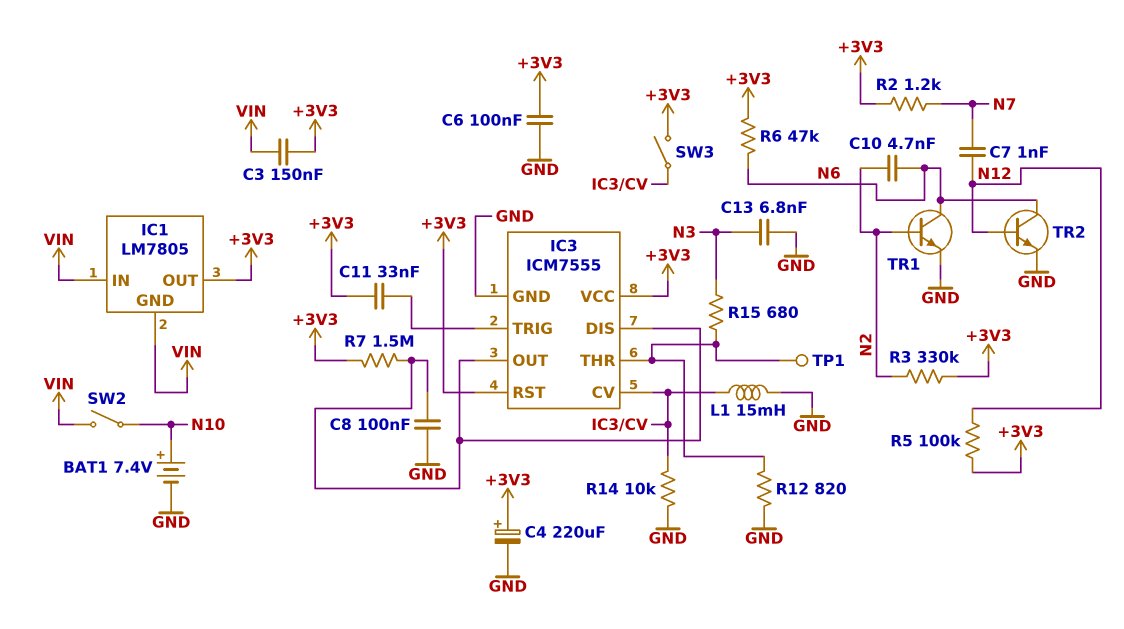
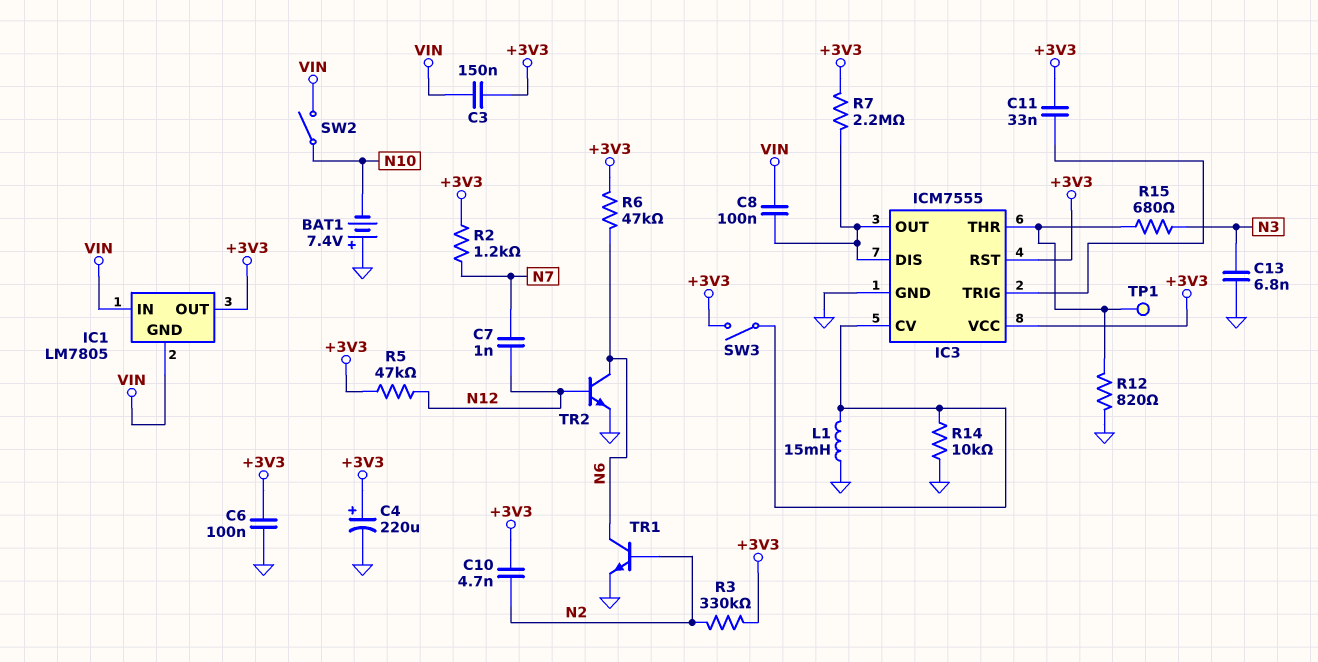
BAT1: 7.4V (plus N10, minus GND) -> 7.4V (plus GND, minus N10)
C8: 100nF (GND, IC3/DIS) -> 100nF (IC3/DIS, VIN)
C10: 4.7nF (N2, N6) -> 4.7nF (+3V3, N2)
R5: 100k (+3V3, N12) -> 47k (+3V3, N12)
R7: 1.5M (+3V3, IC3/DIS) -> 2.2M (+3V3, IC3/DIS)

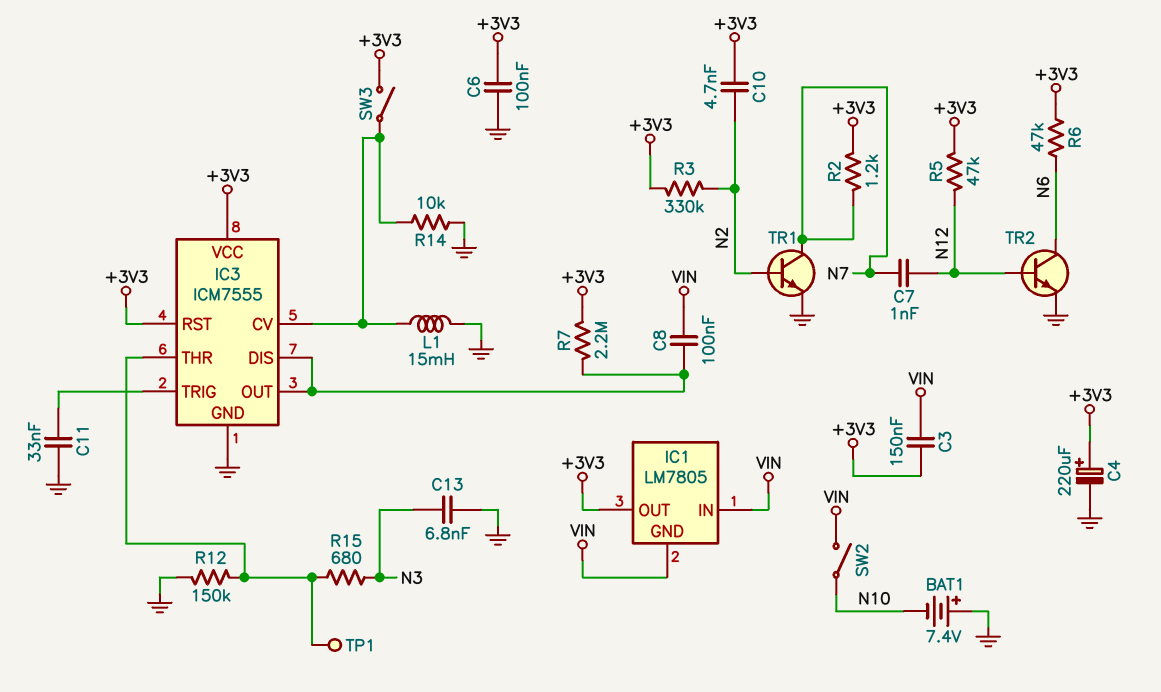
C11: 33nF (+3V3, IC3/TRIG) -> 33nF (GND, IC3/TRIG)
R12: 820 (GND, IC3/THR) -> 150k (GND, IC3/THR)
TR1: NPN (B N2, C N6, E GND) -> NPN (B N2, C N7, E GND)

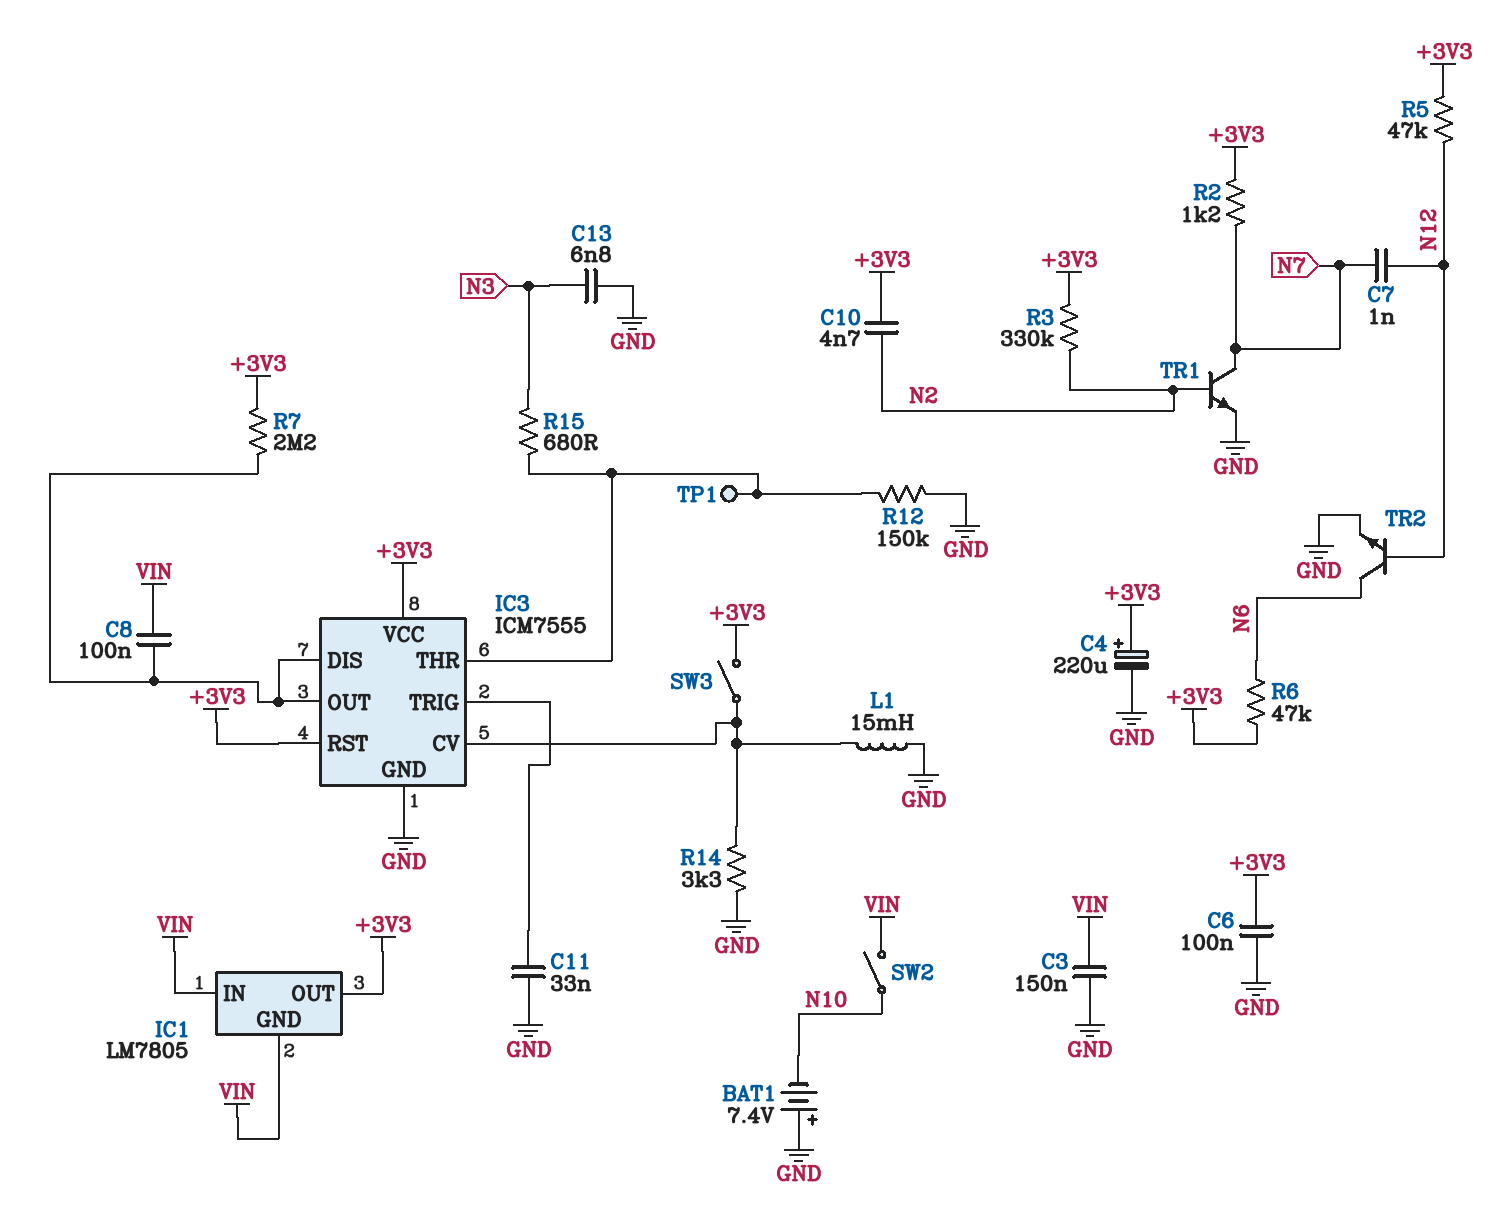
C3: 150nF (+3V3, VIN) -> 150nF (GND, VIN)
R14: 10k (GND, IC3/CV) -> 3.3k (GND, IC3/CV)

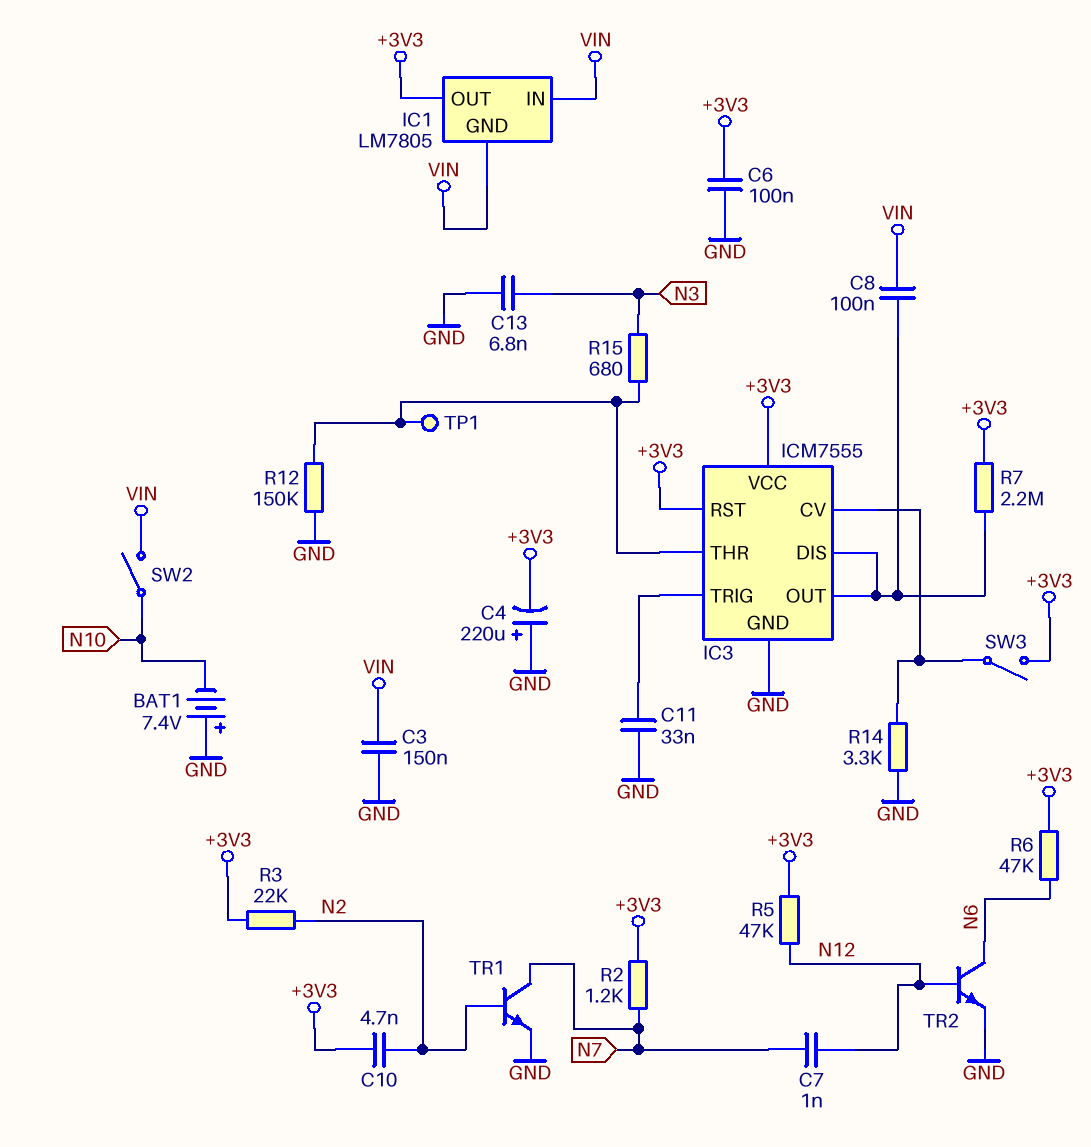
C4: 220uF (plus +3V3, minus GND) -> 220uF (plus GND, minus +3V3)
L1: 15mH (GND, IC3/CV) -> none
R3: 330k (+3V3, N2) -> 22k (+3V3, N2)

